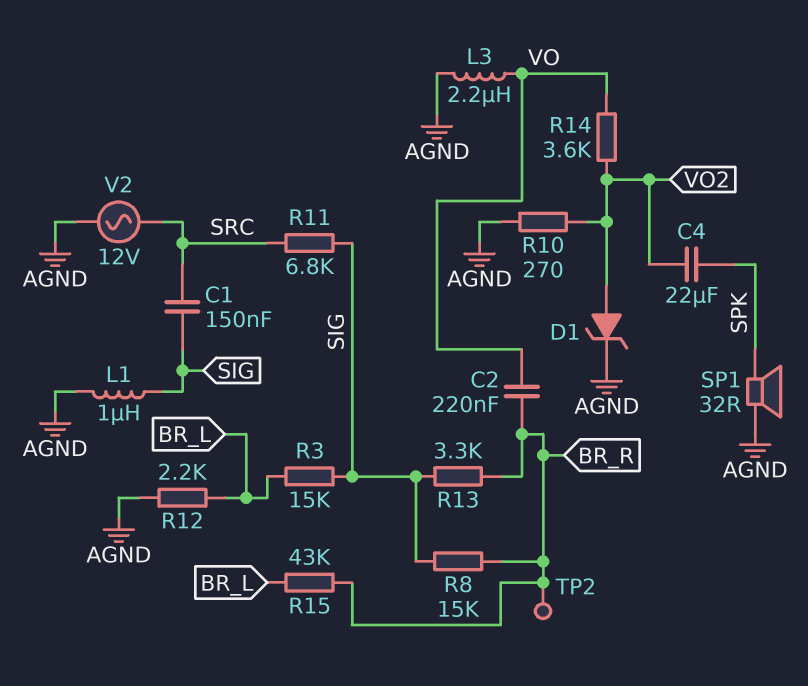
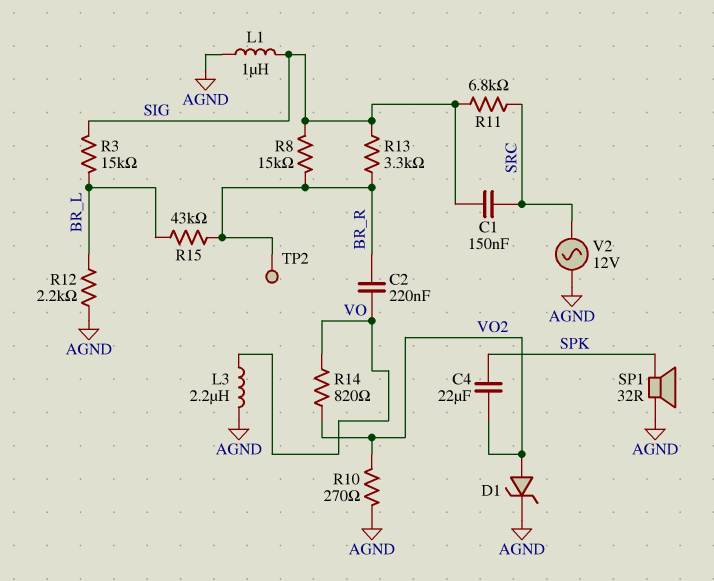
R14: 3.6k (VO, VO2) -> 820 (VO, VO2)

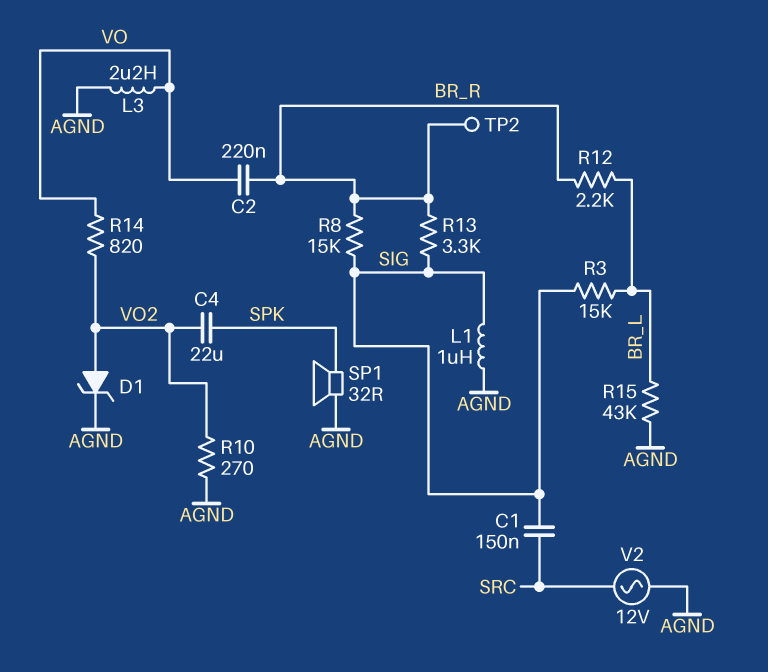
R11: 6.8k (SIG, SRC) -> none
R12: 2.2k (AGND, BR_L) -> 2.2k (BR_L, BR_R)
R15: 43k (BR_L, BR_R) -> 43k (AGND, BR_L)

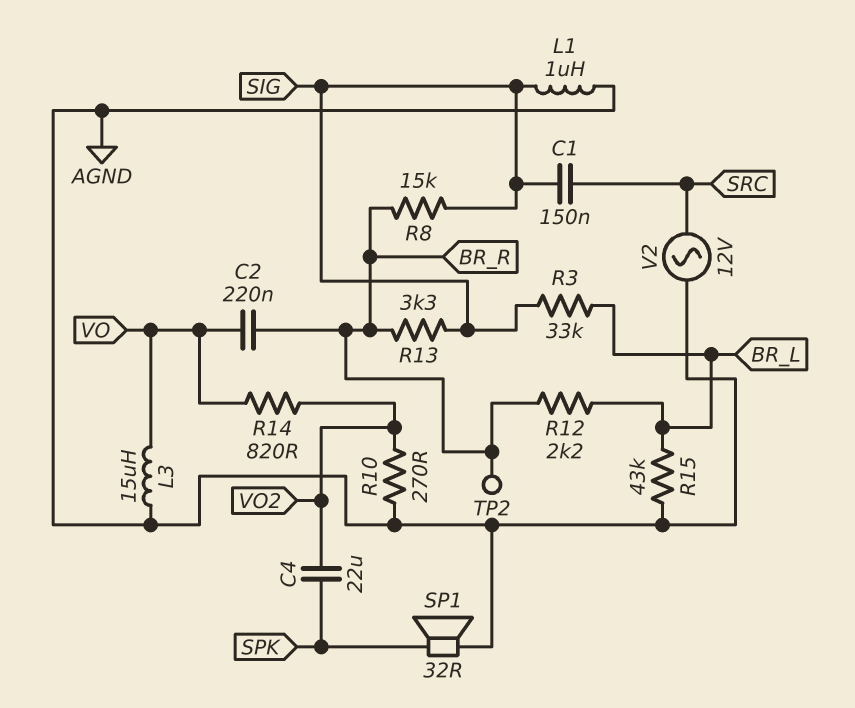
D1: zener (A VO2, K AGND) -> none
L3: 2.2uH (AGND, VO) -> 15uH (AGND, VO)
R3: 15k (BR_L, SIG) -> 33k (BR_L, SIG)

